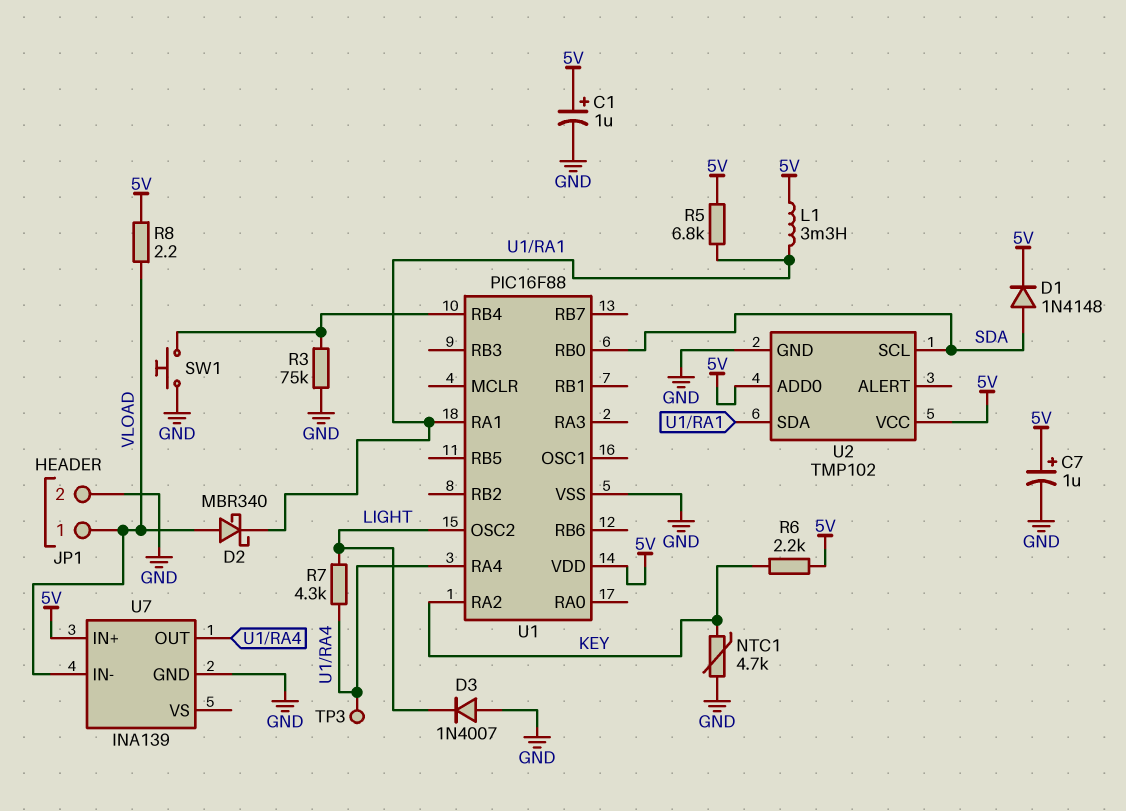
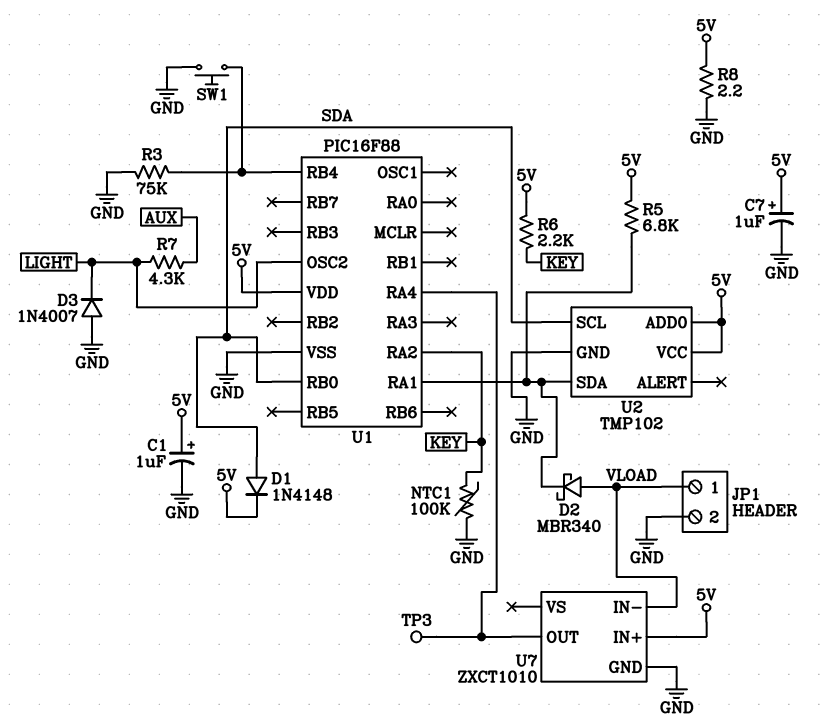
L1: 3.3mH (5V, U1/RA1) -> none
NTC1: 4.7k (GND, KEY) -> 100k (GND, KEY)
R7: 4.3k (LIGHT, U1/RA4) -> 4.3k (AUX, LIGHT)
R8: 2.2 (5V, VLOAD) -> 2.2 (5V, GND)
U7: INA139 -> ZXCT1010

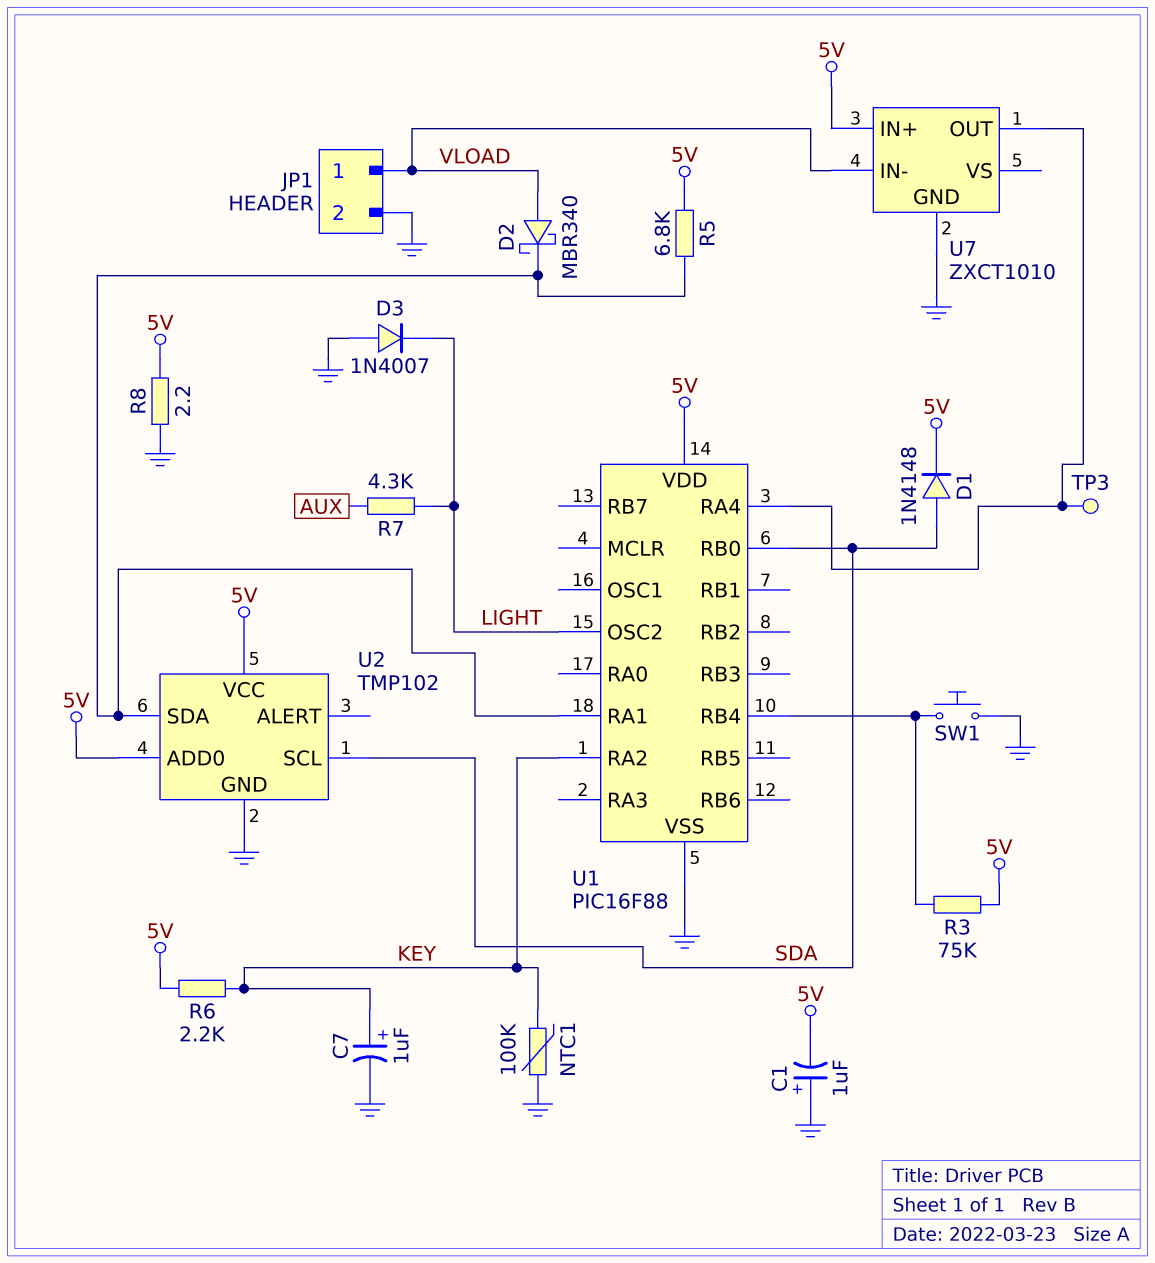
C1: 1uF (plus 5V, minus GND) -> 1uF (plus GND, minus 5V)
C7: 1uF (plus 5V, minus GND) -> 1uF (plus KEY, minus GND)
R3: 75k (GND, U1/RB4) -> 75k (5V, U1/RB4)

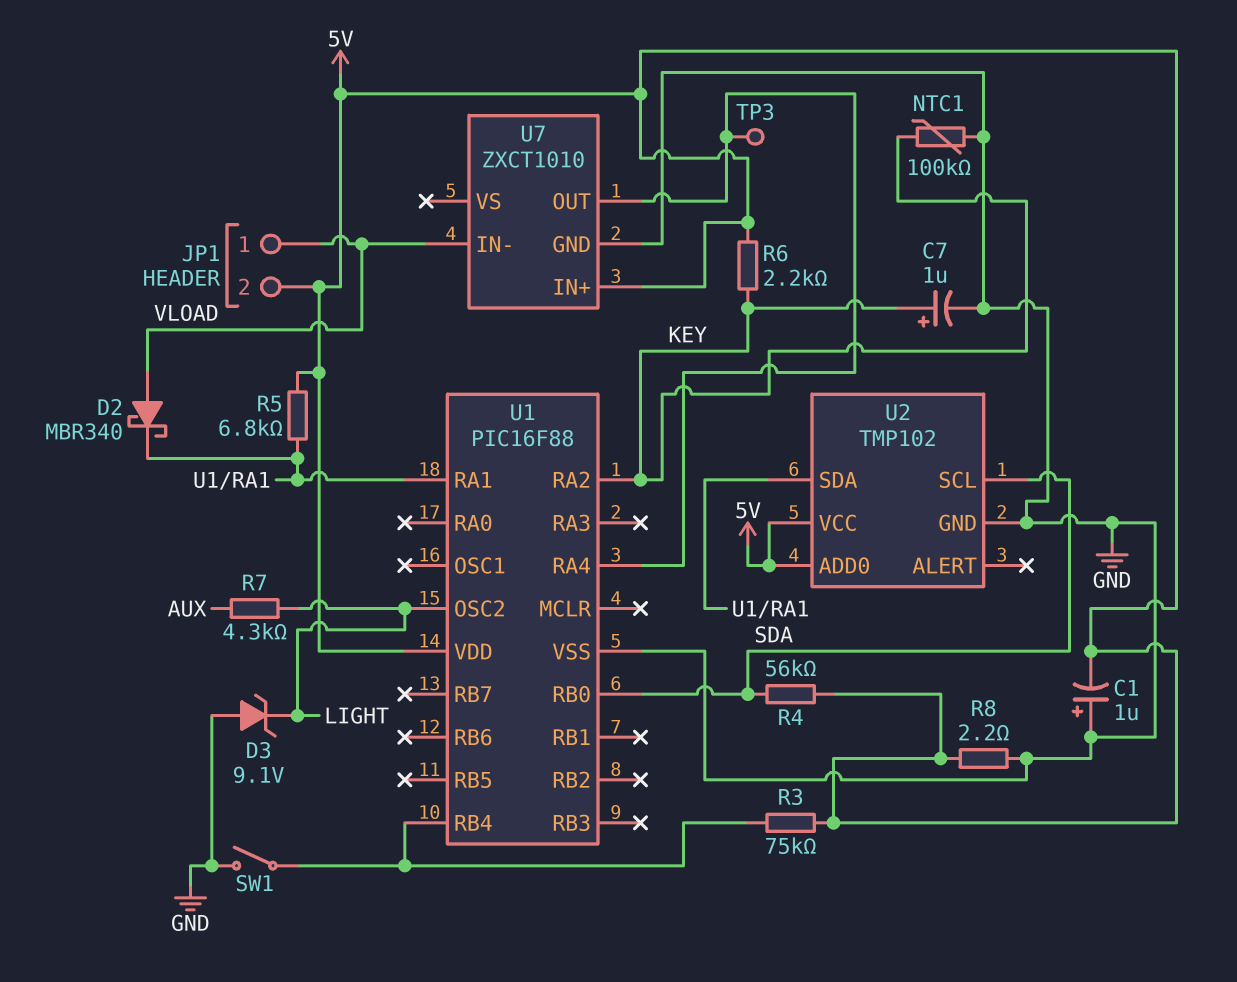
D1: diode 1N4148 (A SDA, K 5V) -> none
D3: diode 1N4007 (A GND, K LIGHT) -> zener 9.1V (A GND, K LIGHT)
JP1 pin 2: GND -> 5V
R4: none -> 56k (5V, SDA)
SW1: button (GND, U1/RB4) -> switch (GND, U1/RB4)

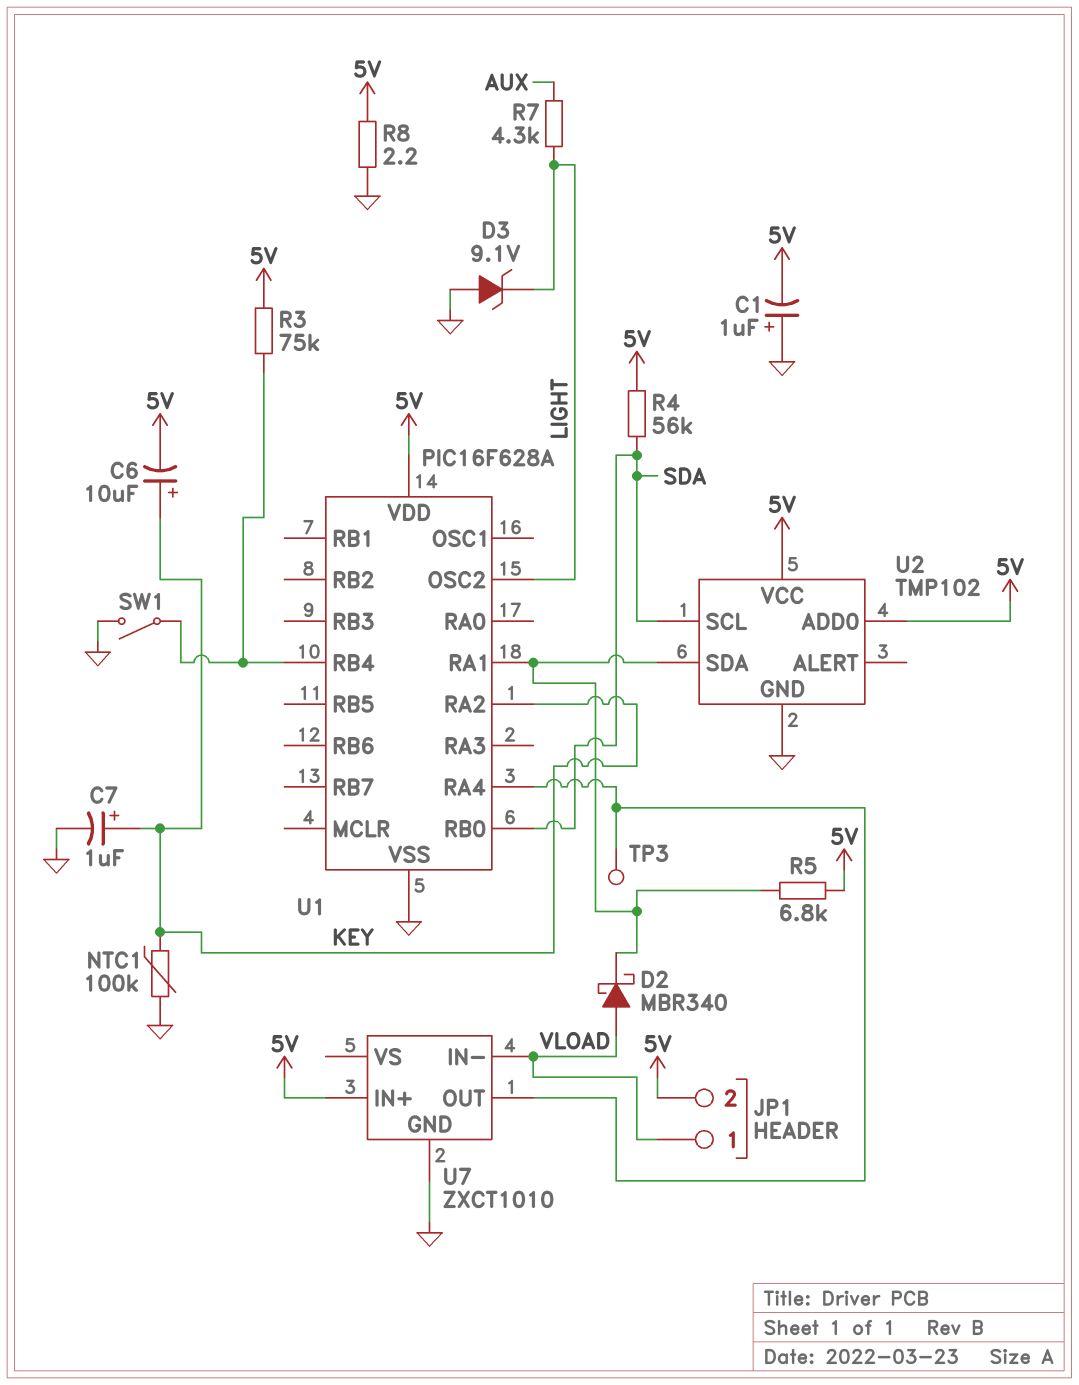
C6: none -> 10uF (plus KEY, minus 5V)
R6: 2.2k (5V, KEY) -> none
U1: PIC16F88 -> PIC16F628A

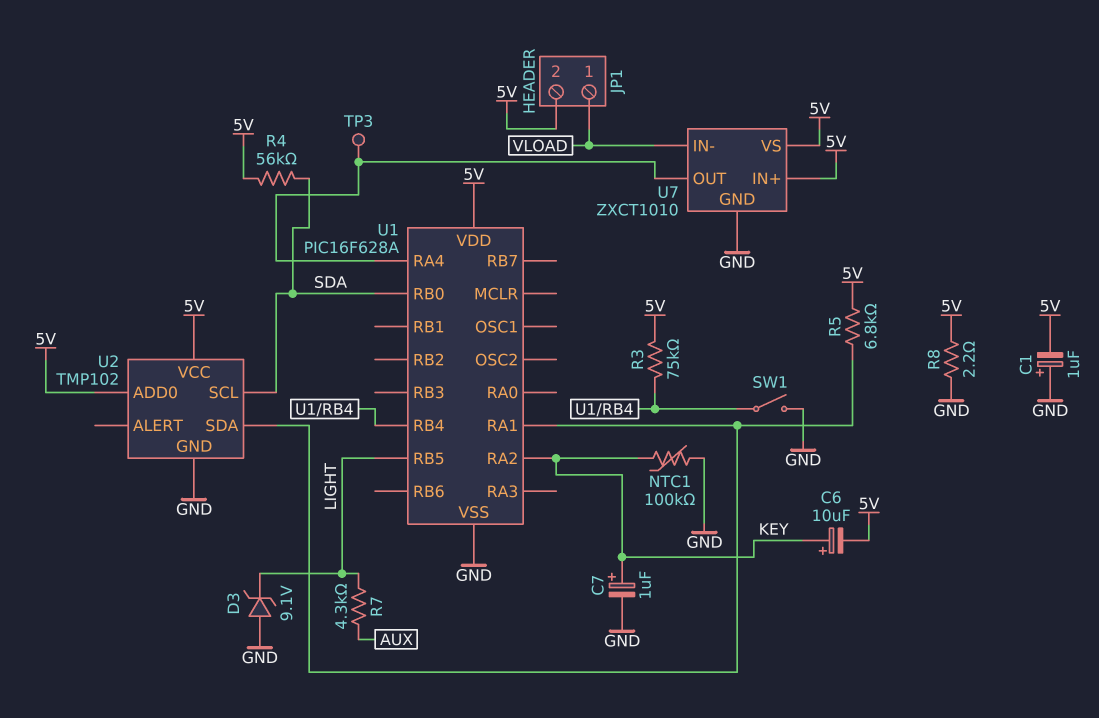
D2: schottky MBR340 (A VLOAD, K U1/RA1) -> none
U1 pin OSC2: LIGHT -> none
U1 pin RB5: none -> LIGHT
U7 pin VS: none -> 5V

